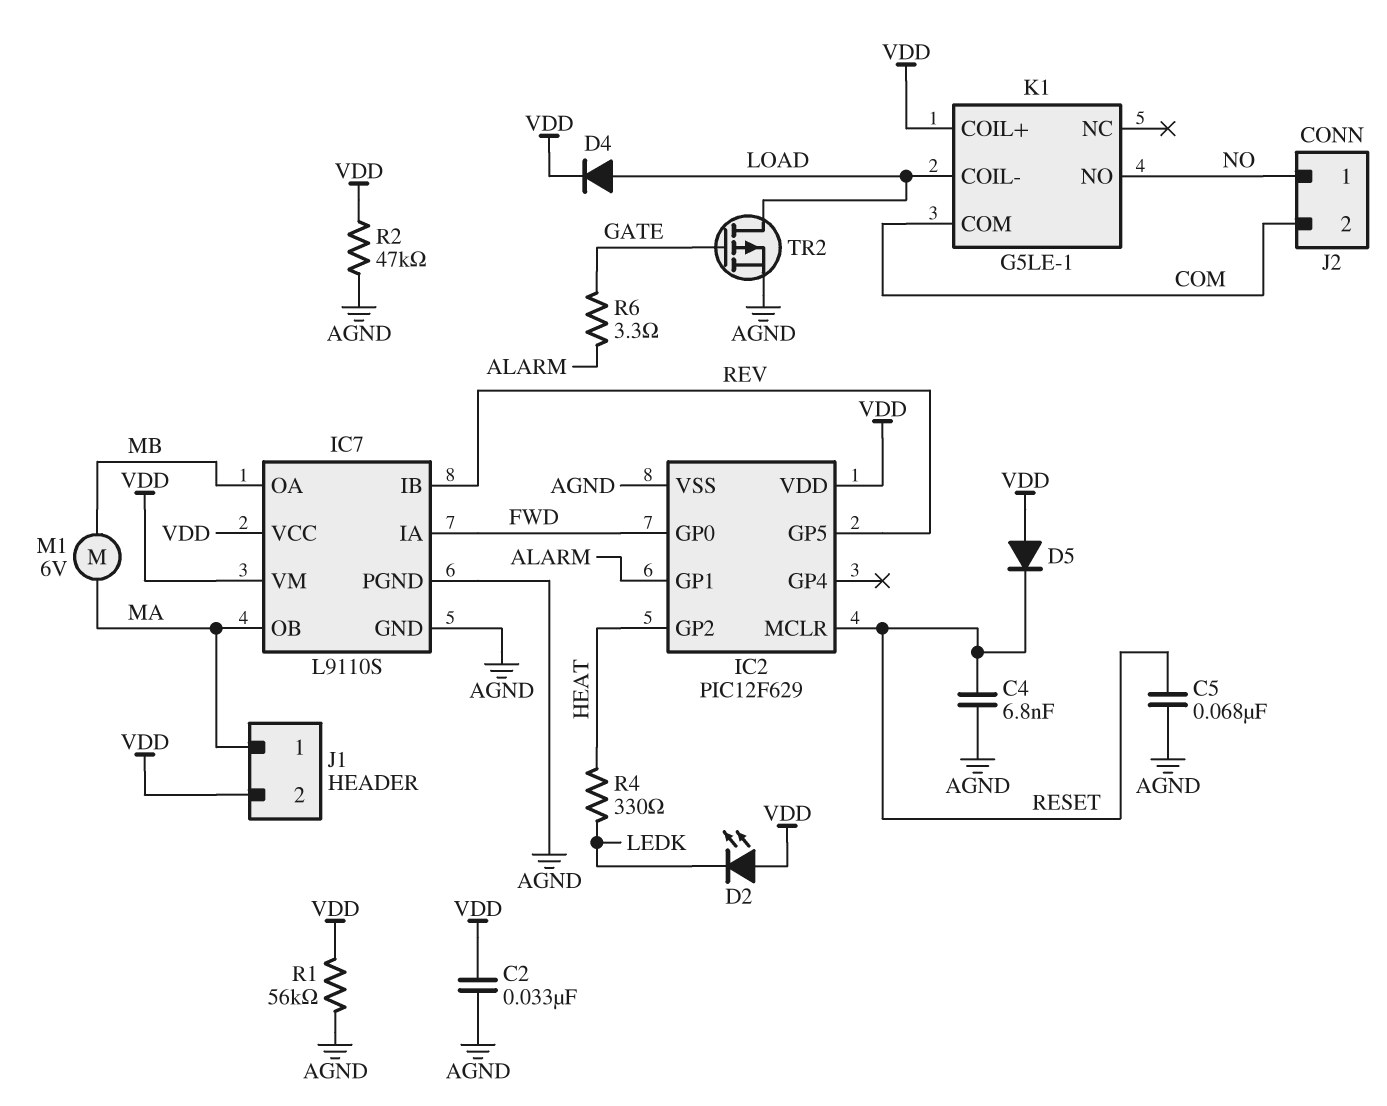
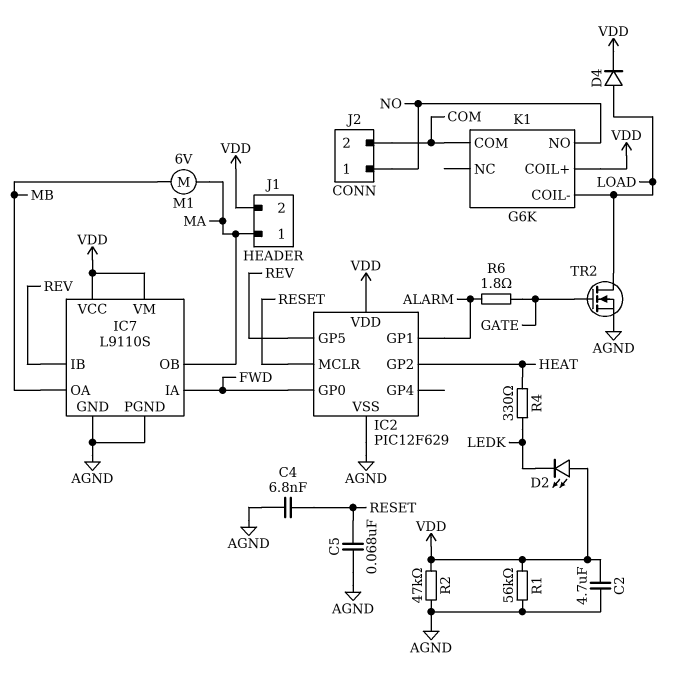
C2: 33nF (AGND, VDD) -> 4.7uF (AGND, VDD)
D5: diode (A VDD, K RESET) -> none
K1: G5LE-1 -> G6K
R6: 3.3 (ALARM, GATE) -> 1.8 (ALARM, GATE)
TR2: PMOS (G GATE, D LOAD, S AGND) -> NMOS (G GATE, D LOAD, S AGND)

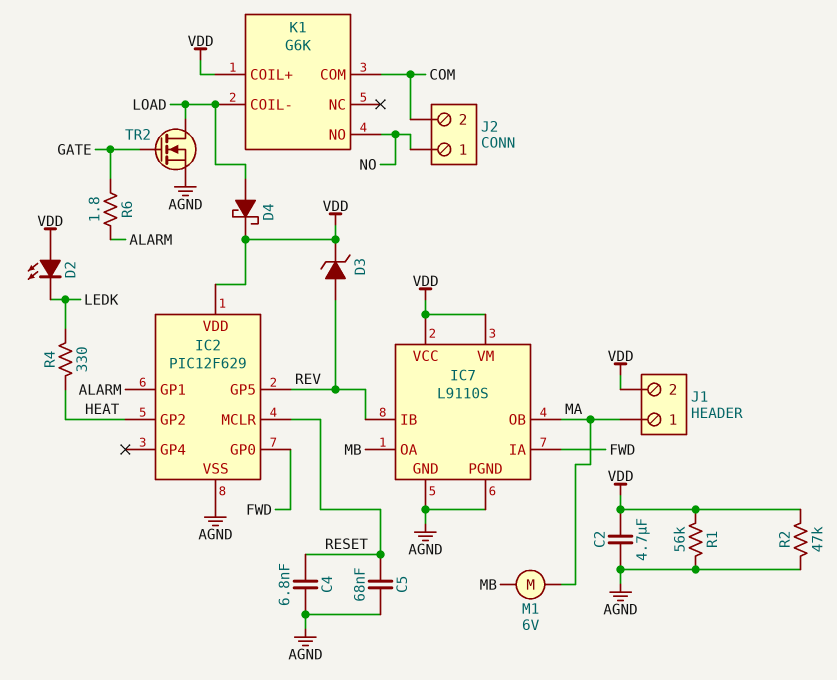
D3: none -> zener (A REV, K VDD)
D4: diode (A LOAD, K VDD) -> schottky (A LOAD, K VDD)

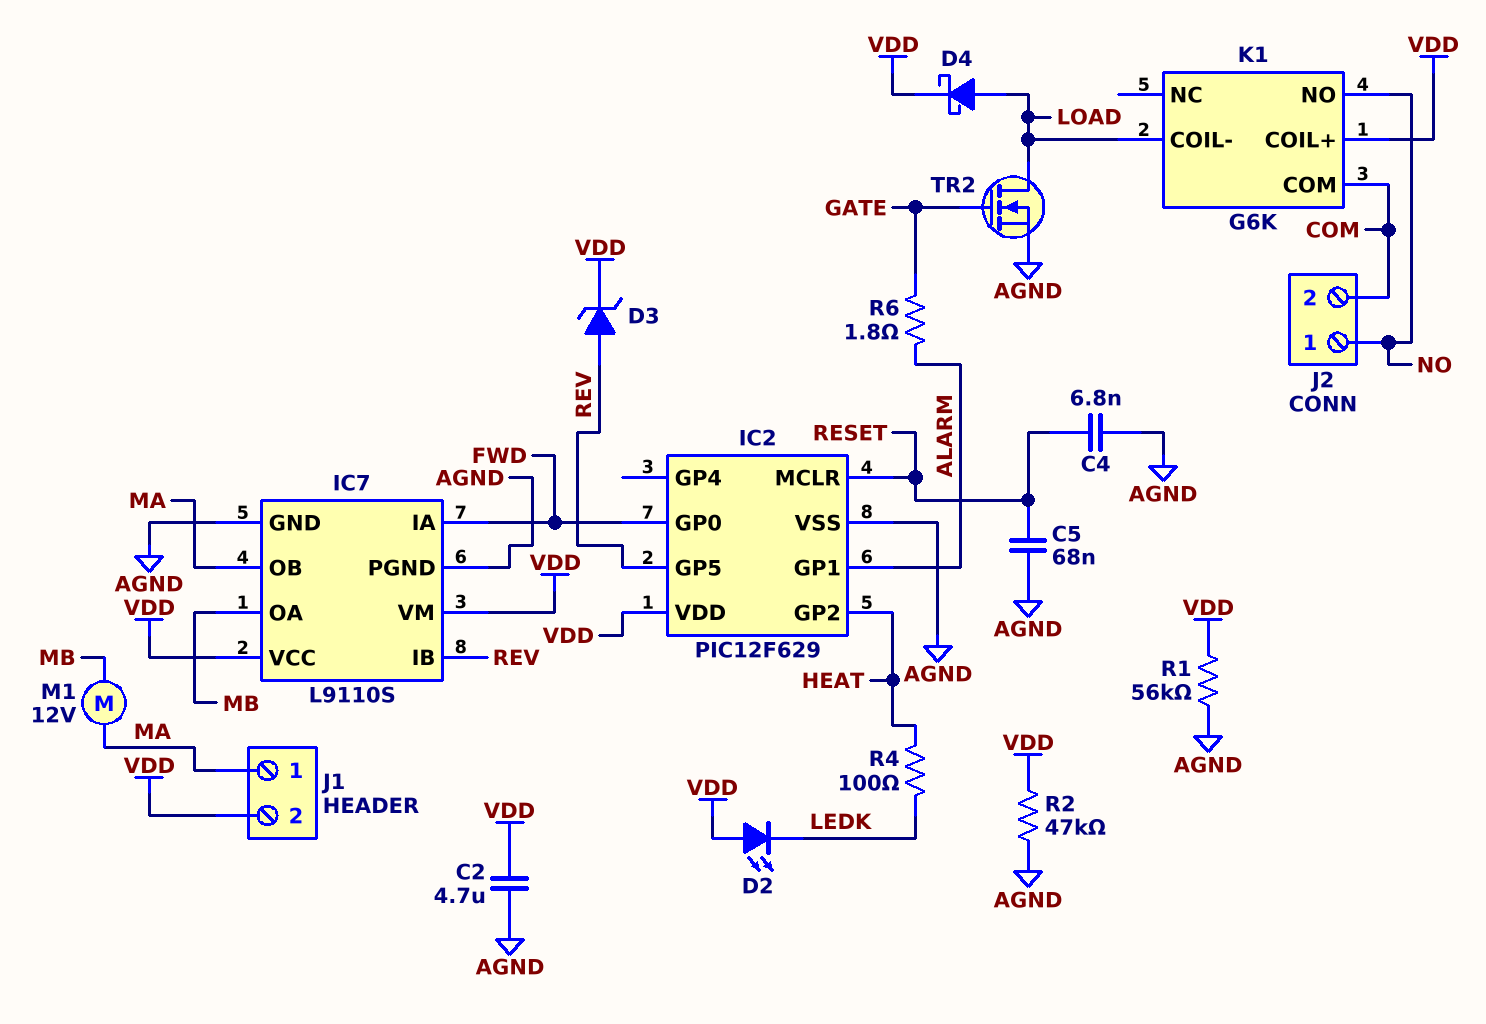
M1: motor 6V (MA, MB) -> motor 12V (MA, MB)
R4: 330 (HEAT, LEDK) -> 100 (HEAT, LEDK)

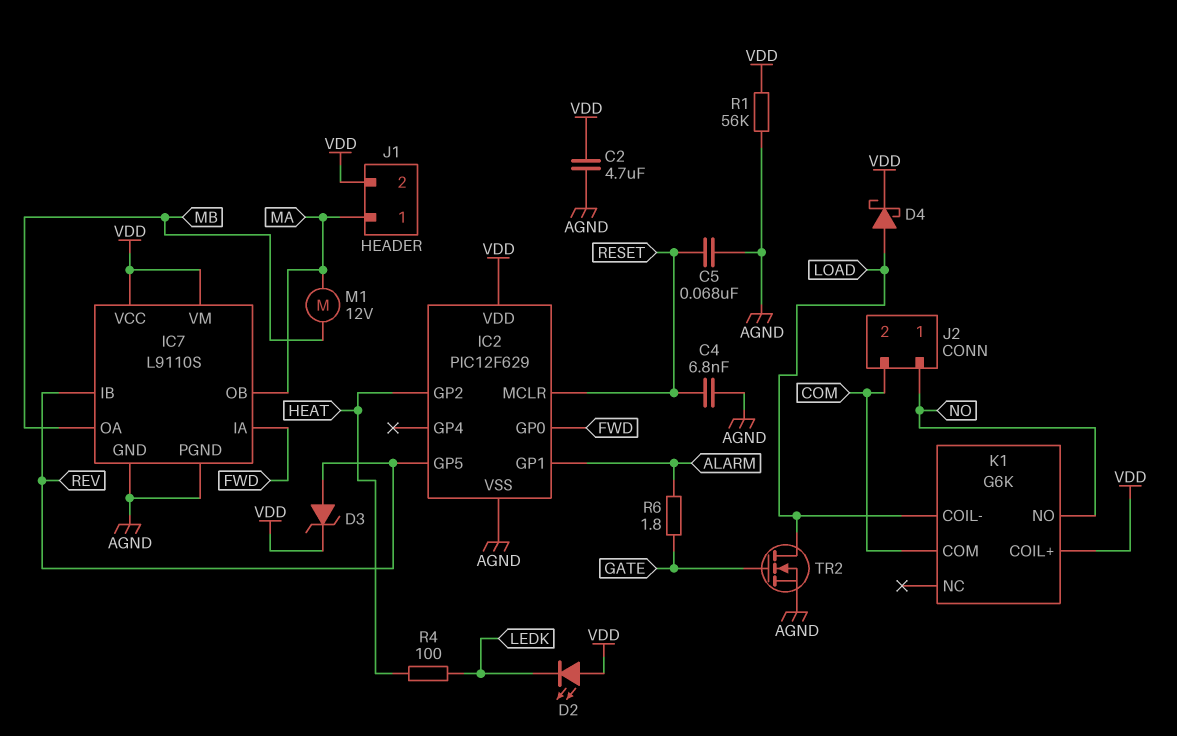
R2: 47k (AGND, VDD) -> none

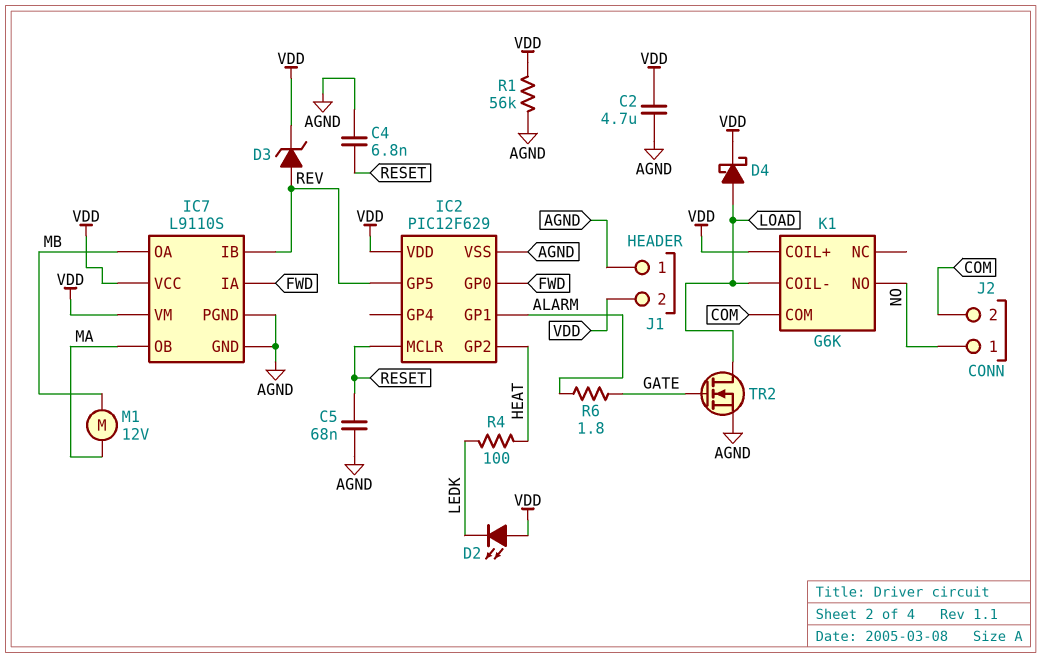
J1 pin 1: MA -> AGND

